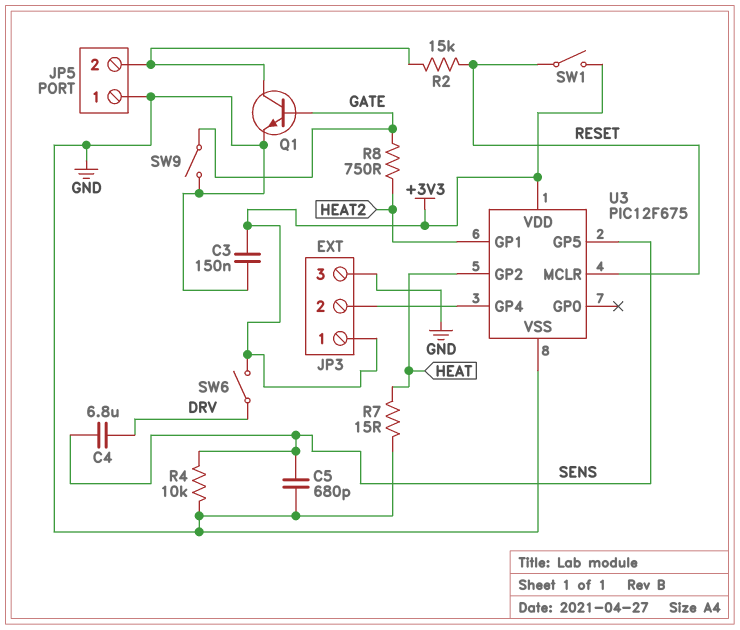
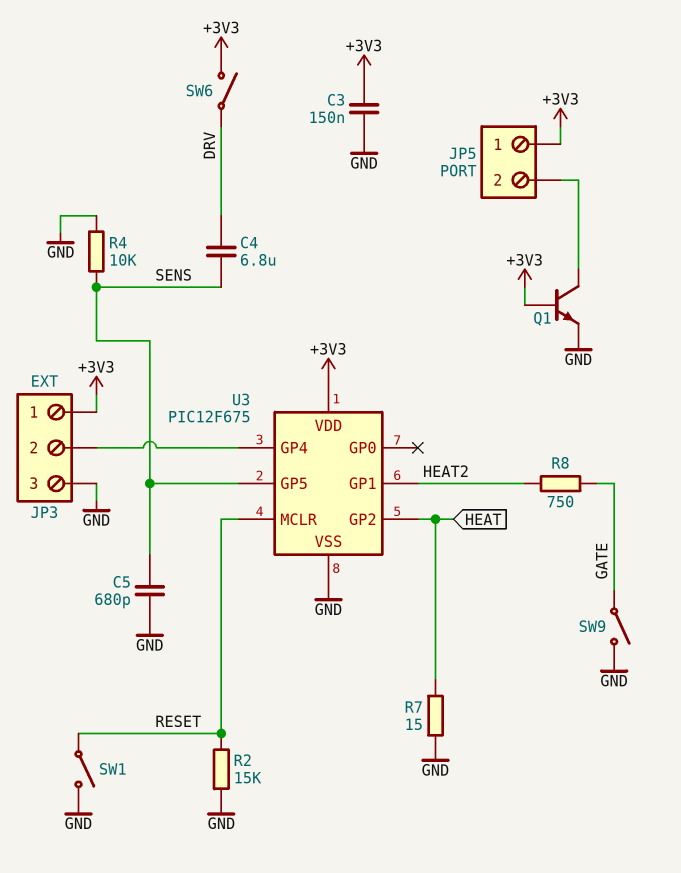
JP5 pin 1: GND -> +3V3
Q1: NPN (B GATE, C JP5/2, E GND) -> NPN (B +3V3, C JP5/2, E GND)
R2: 15k (JP5/2, RESET) -> 15k (GND, RESET)
SW1: switch (+3V3, RESET) -> switch (GND, RESET)

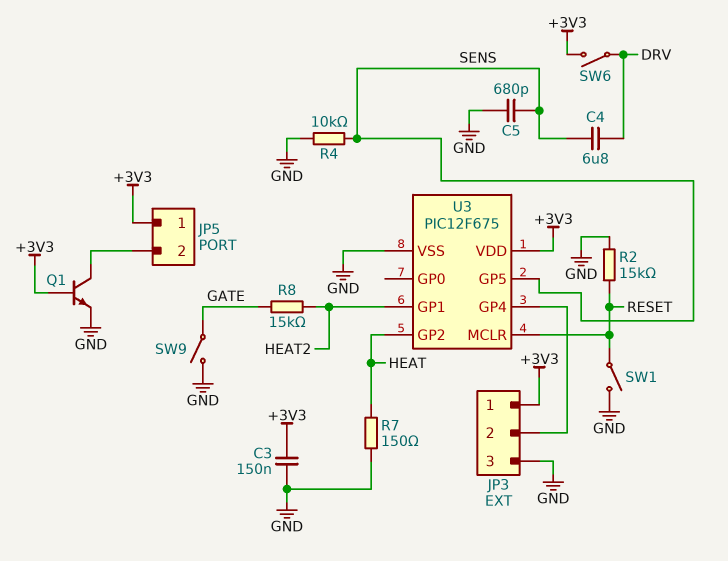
R7: 15 (GND, HEAT) -> 150 (GND, HEAT)
R8: 750 (GATE, HEAT2) -> 15k (GATE, HEAT2)

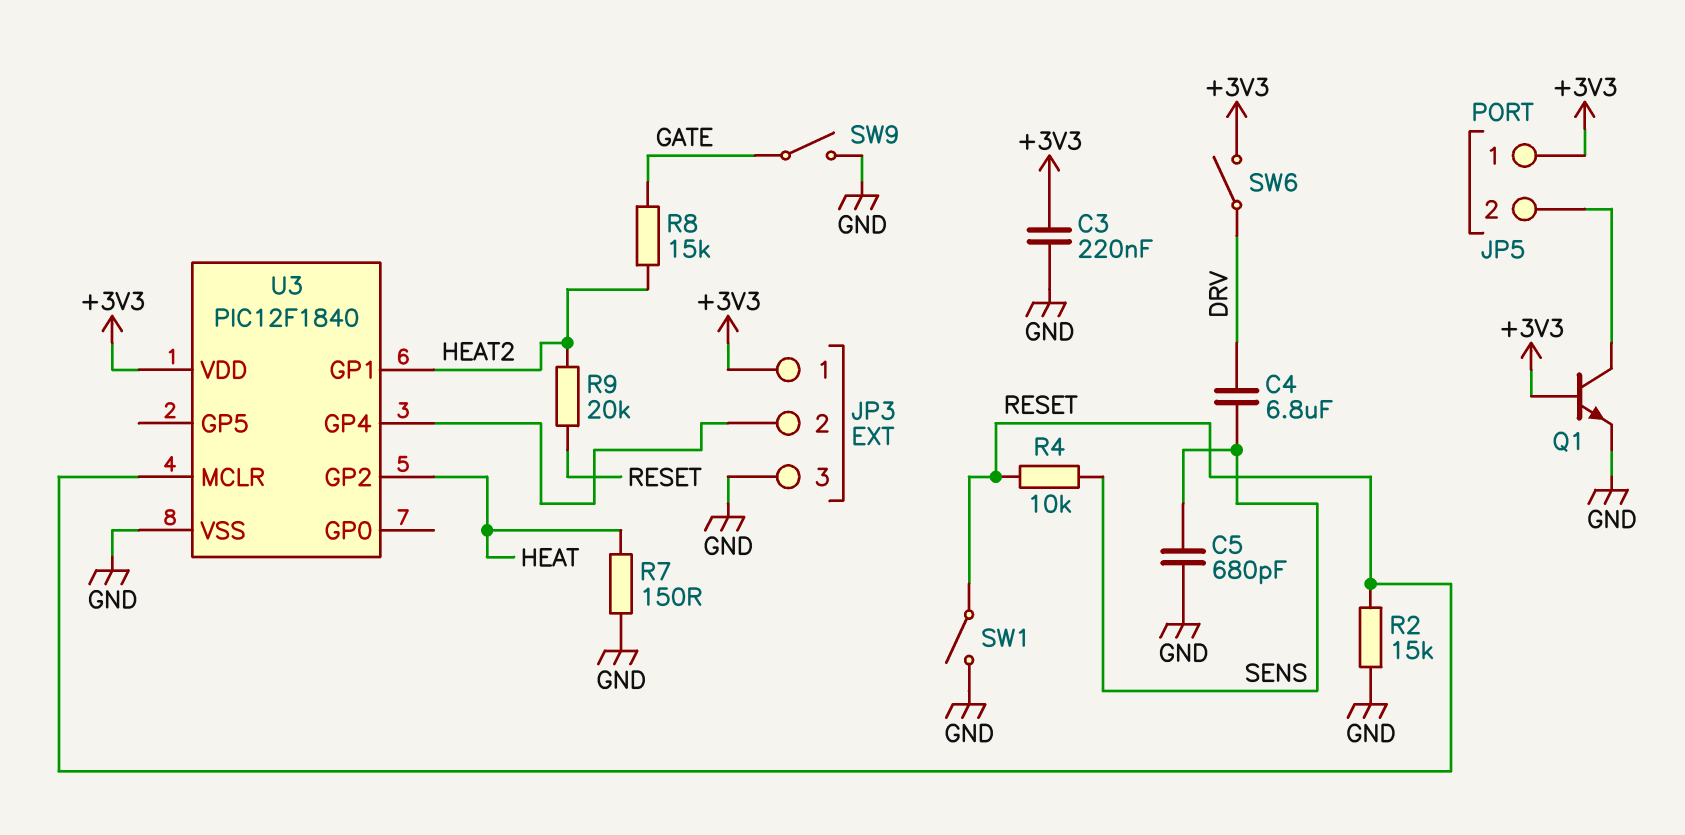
C3: 150nF (+3V3, GND) -> 220nF (+3V3, GND)
R4: 10k (GND, SENS) -> 10k (RESET, SENS)
R9: none -> 20k (HEAT2, RESET)
U3: PIC12F675 -> PIC12F1840
U3 pin GP5: SENS -> none

